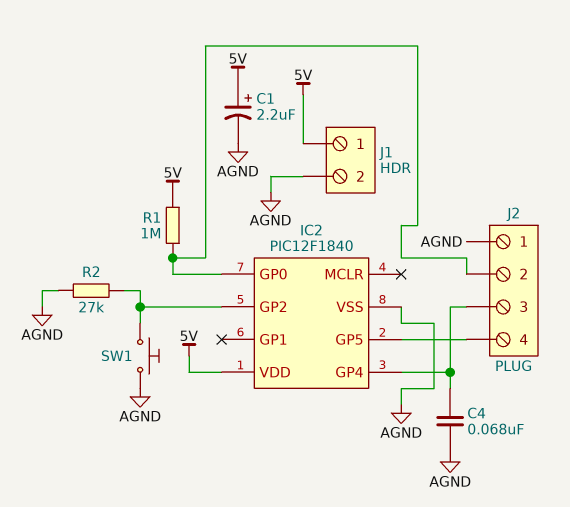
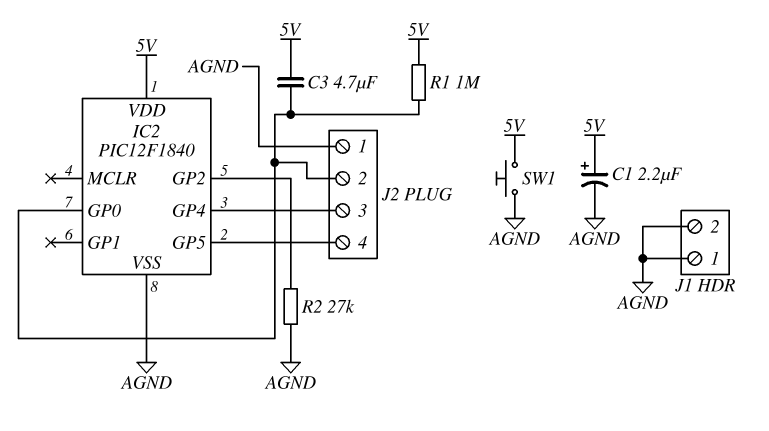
C3: none -> 4.7uF (5V, IC2/GP0)
C4: 68nF (AGND, IC2/GP4) -> none
J1 pin 1: 5V -> AGND
SW1: button (AGND, IC2/GP2) -> button (5V, AGND)

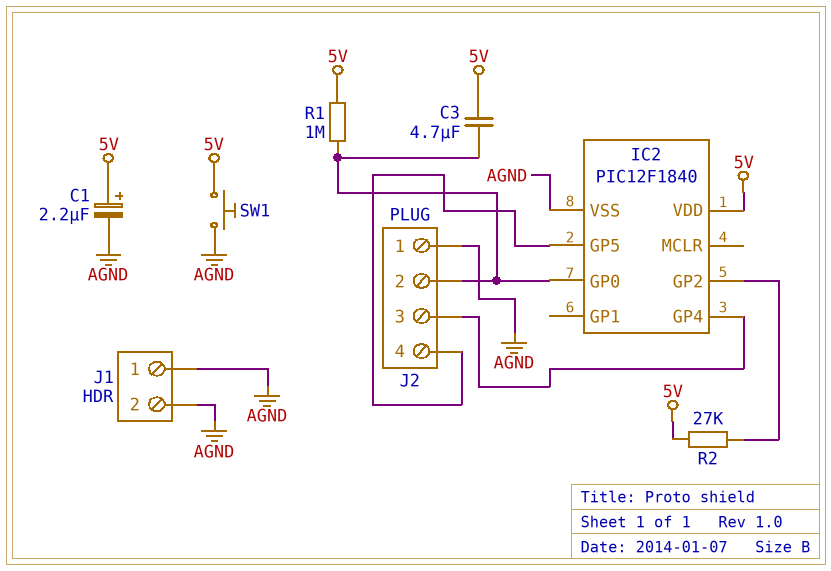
R2: 27k (AGND, IC2/GP2) -> 27k (5V, IC2/GP2)

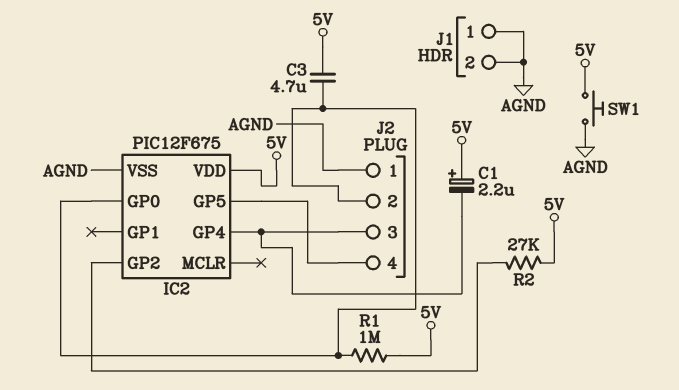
C1: 2.2uF (plus 5V, minus AGND) -> 2.2uF (plus 5V, minus IC2/GP4)
IC2: PIC12F1840 -> PIC12F675

